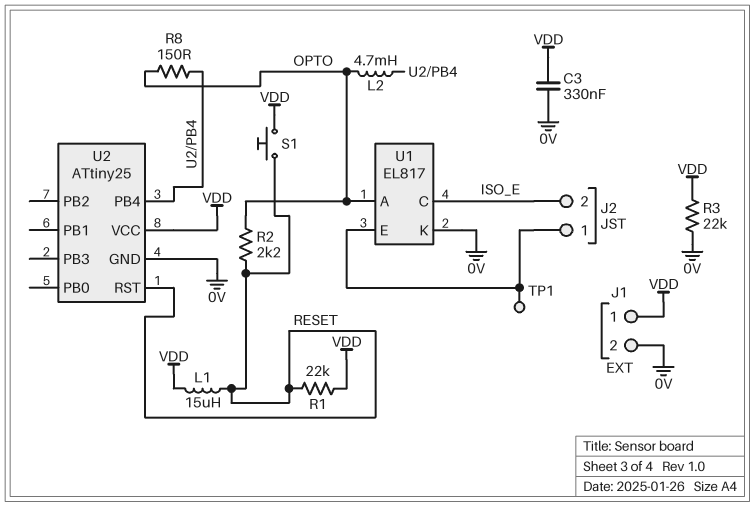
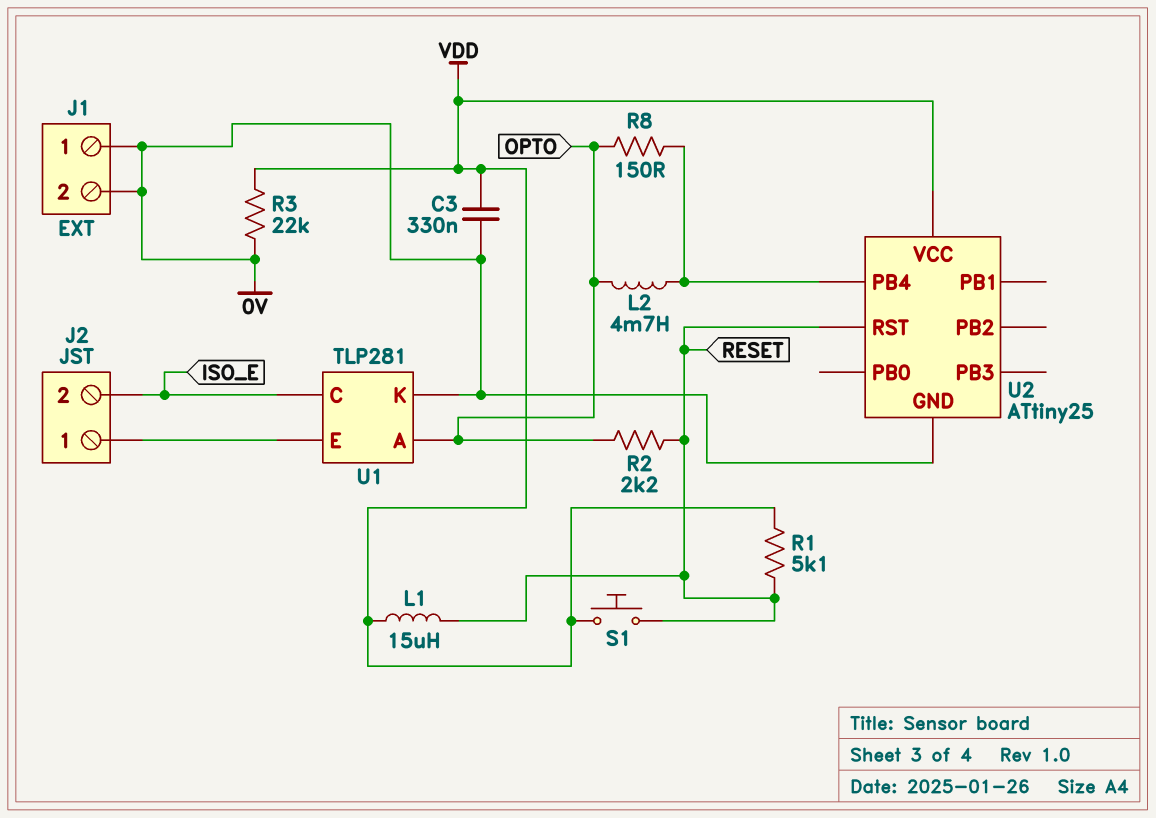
J1 pin 1: VDD -> 0V
R1: 22k (RESET, VDD) -> 5.1k (RESET, VDD)
TP1: test point (J2/1) -> none
U1: EL817 -> TLP281

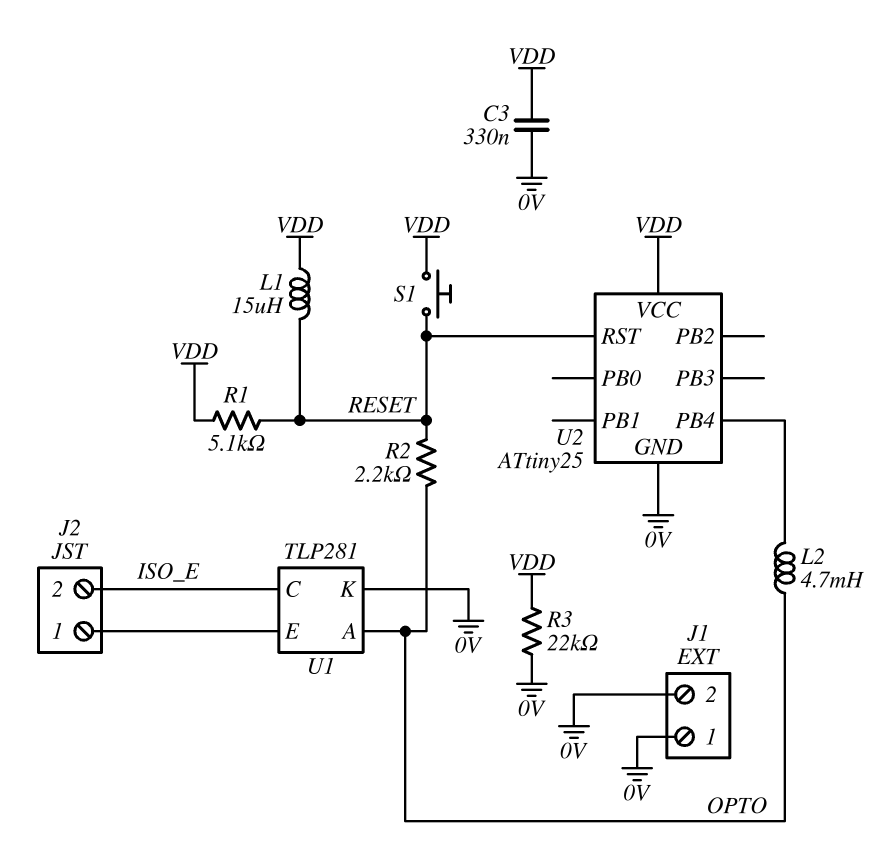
R8: 150 (OPTO, U2/PB4) -> none

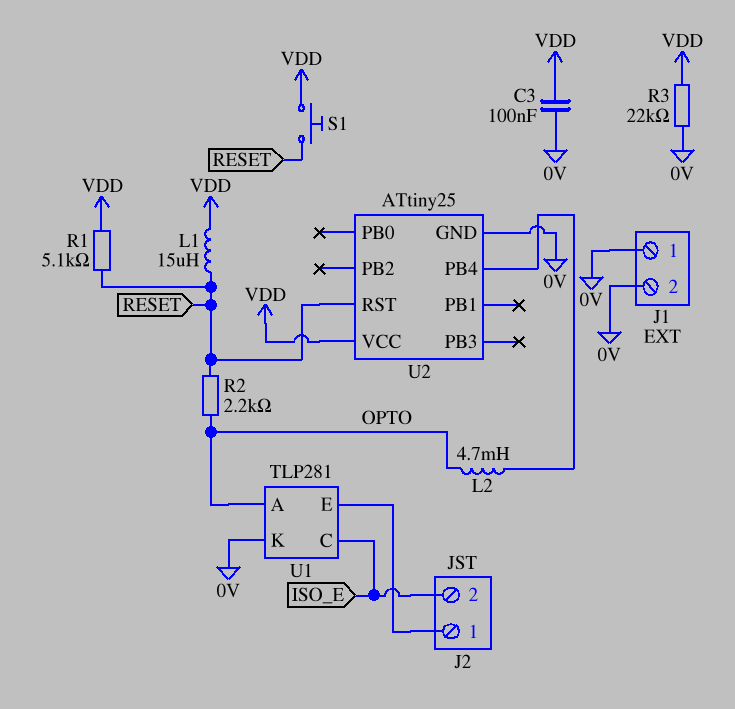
C3: 330nF (0V, VDD) -> 100nF (0V, VDD)

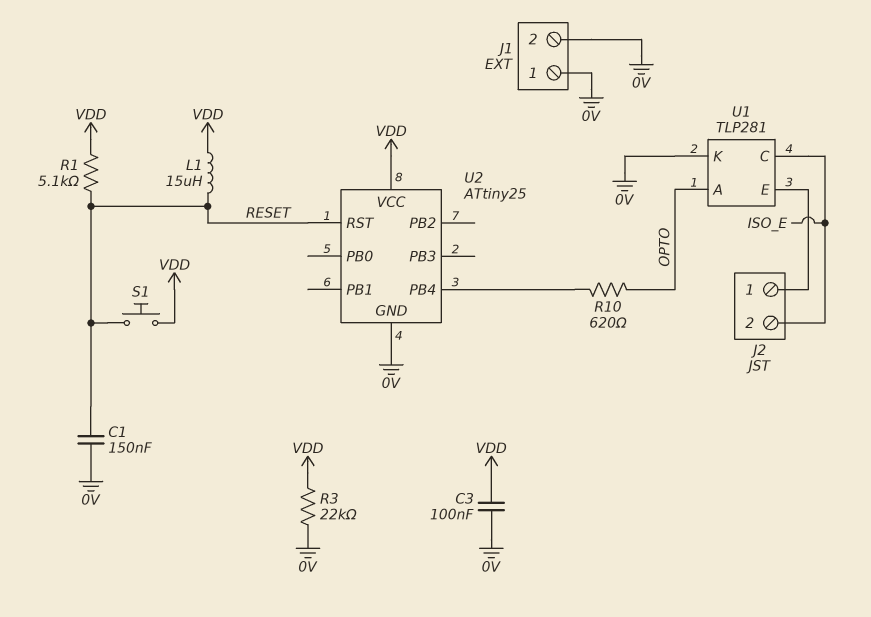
C1: none -> 150nF (0V, RESET)
L2: 4.7mH (OPTO, U2/PB4) -> none
R2: 2.2k (OPTO, RESET) -> none
R10: none -> 620 (OPTO, U2/PB4)

